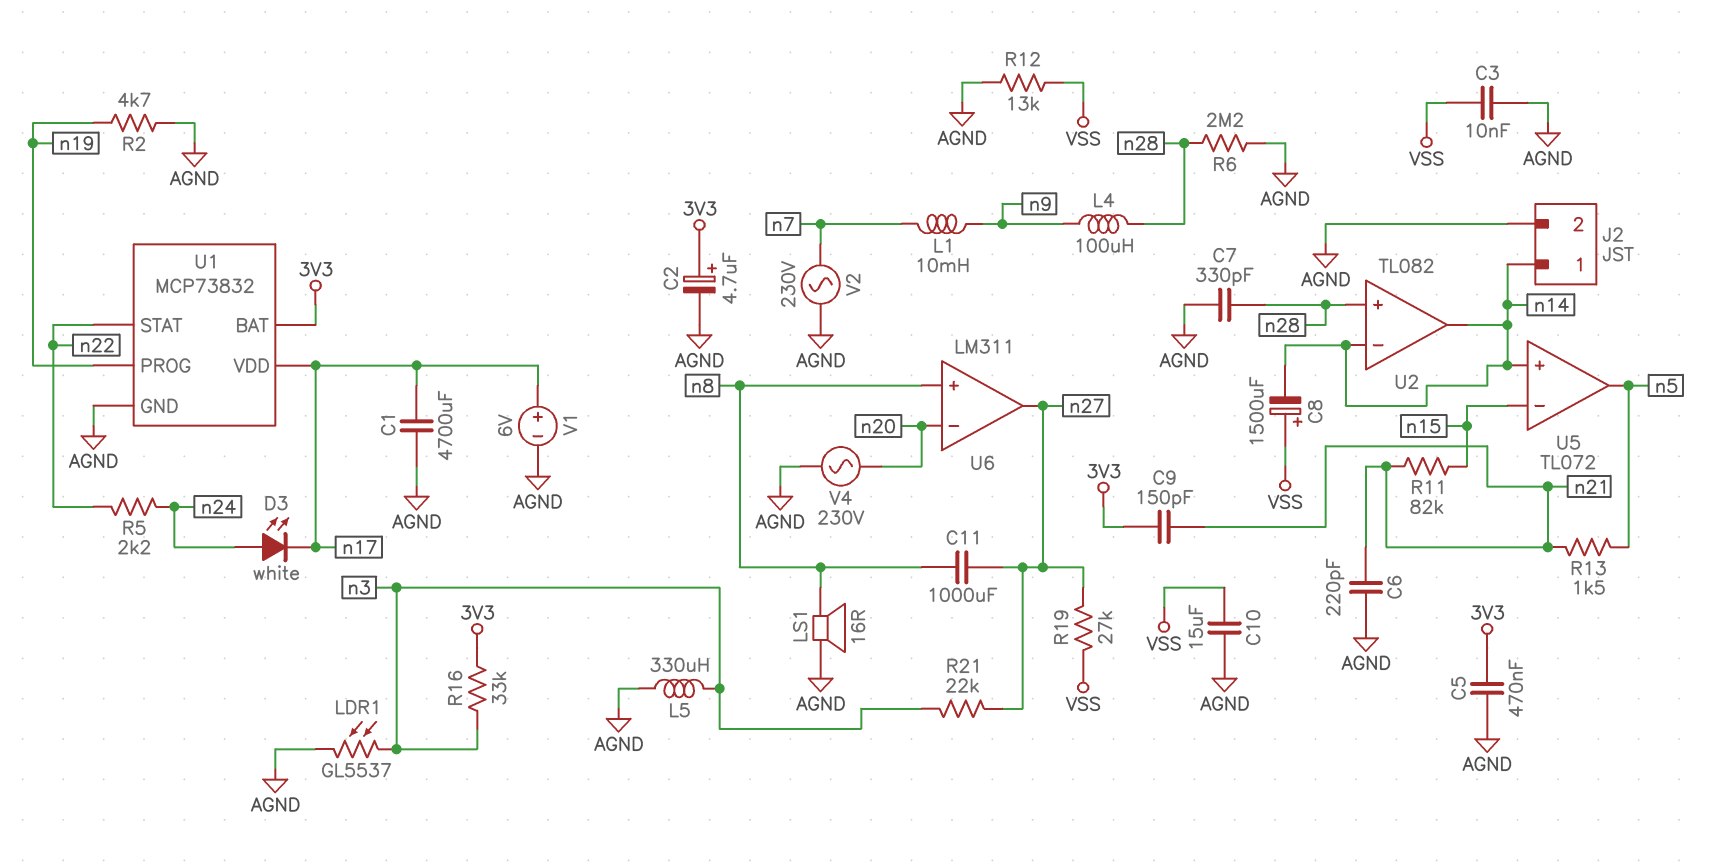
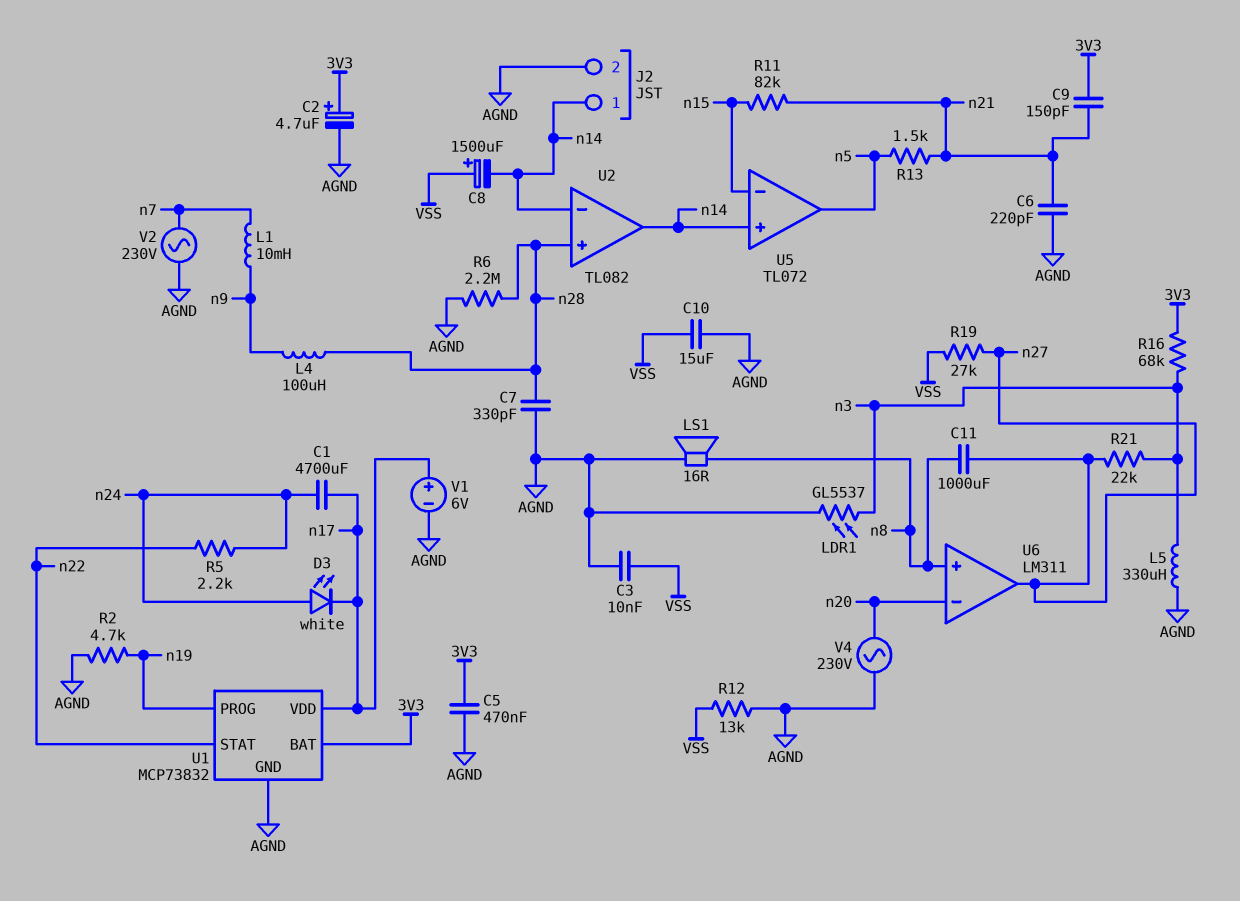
C1: 4700uF (AGND, n17) -> 4700uF (n17, n24)
R16: 33k (3V3, n3) -> 68k (3V3, n3)

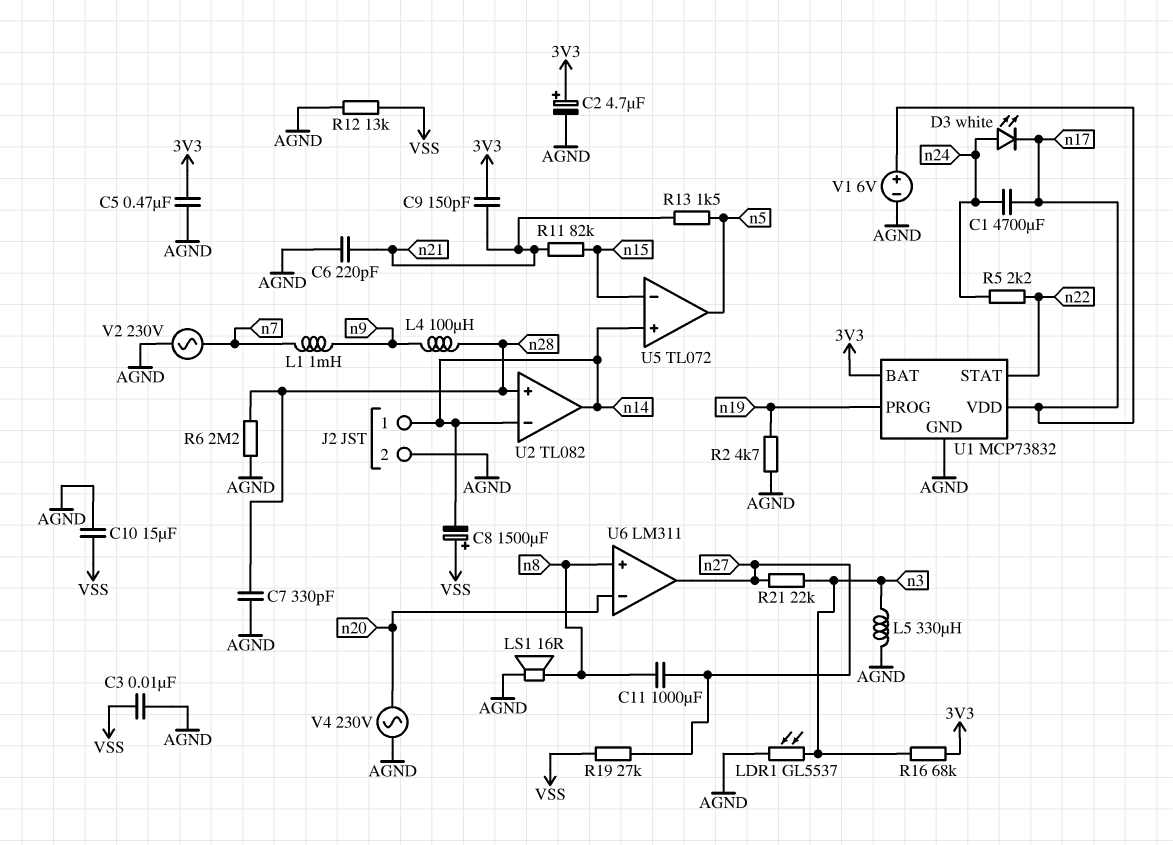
L1: 10mH (n7, n9) -> 1mH (n7, n9)

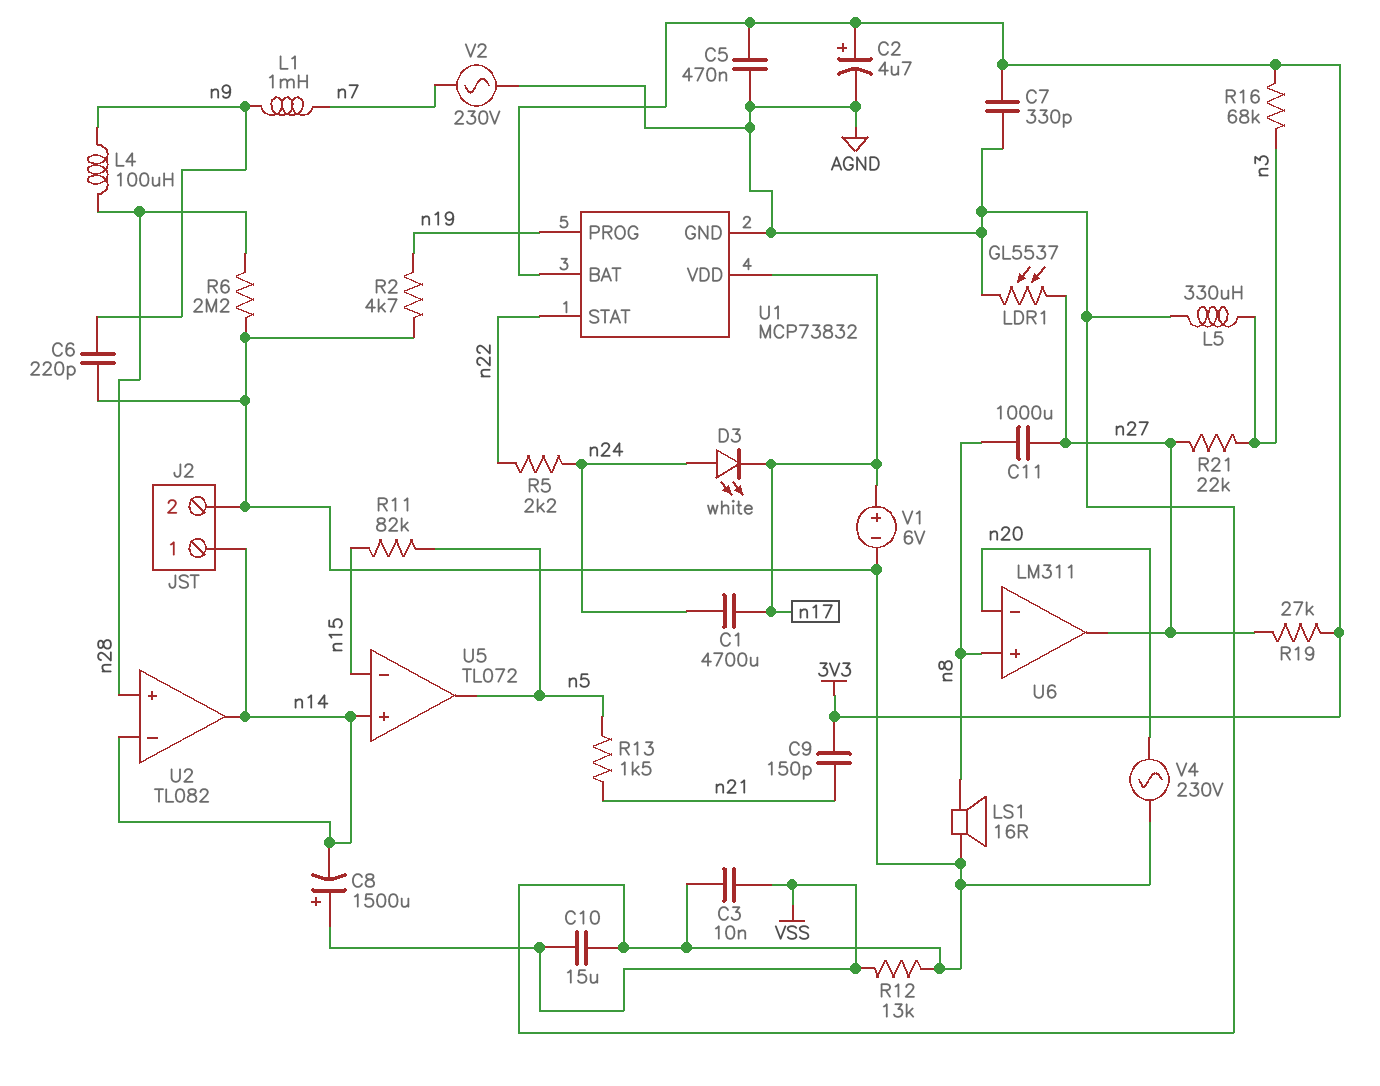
C6: 220pF (AGND, n21) -> 220pF (AGND, n9)
C7: 330pF (AGND, n28) -> 330pF (3V3, AGND)
LDR1: GL5537 (AGND, n3) -> GL5537 (AGND, n27)
R11: 82k (n15, n21) -> 82k (n5, n15)
R19: 27k (VSS, n27) -> 27k (3V3, n27)

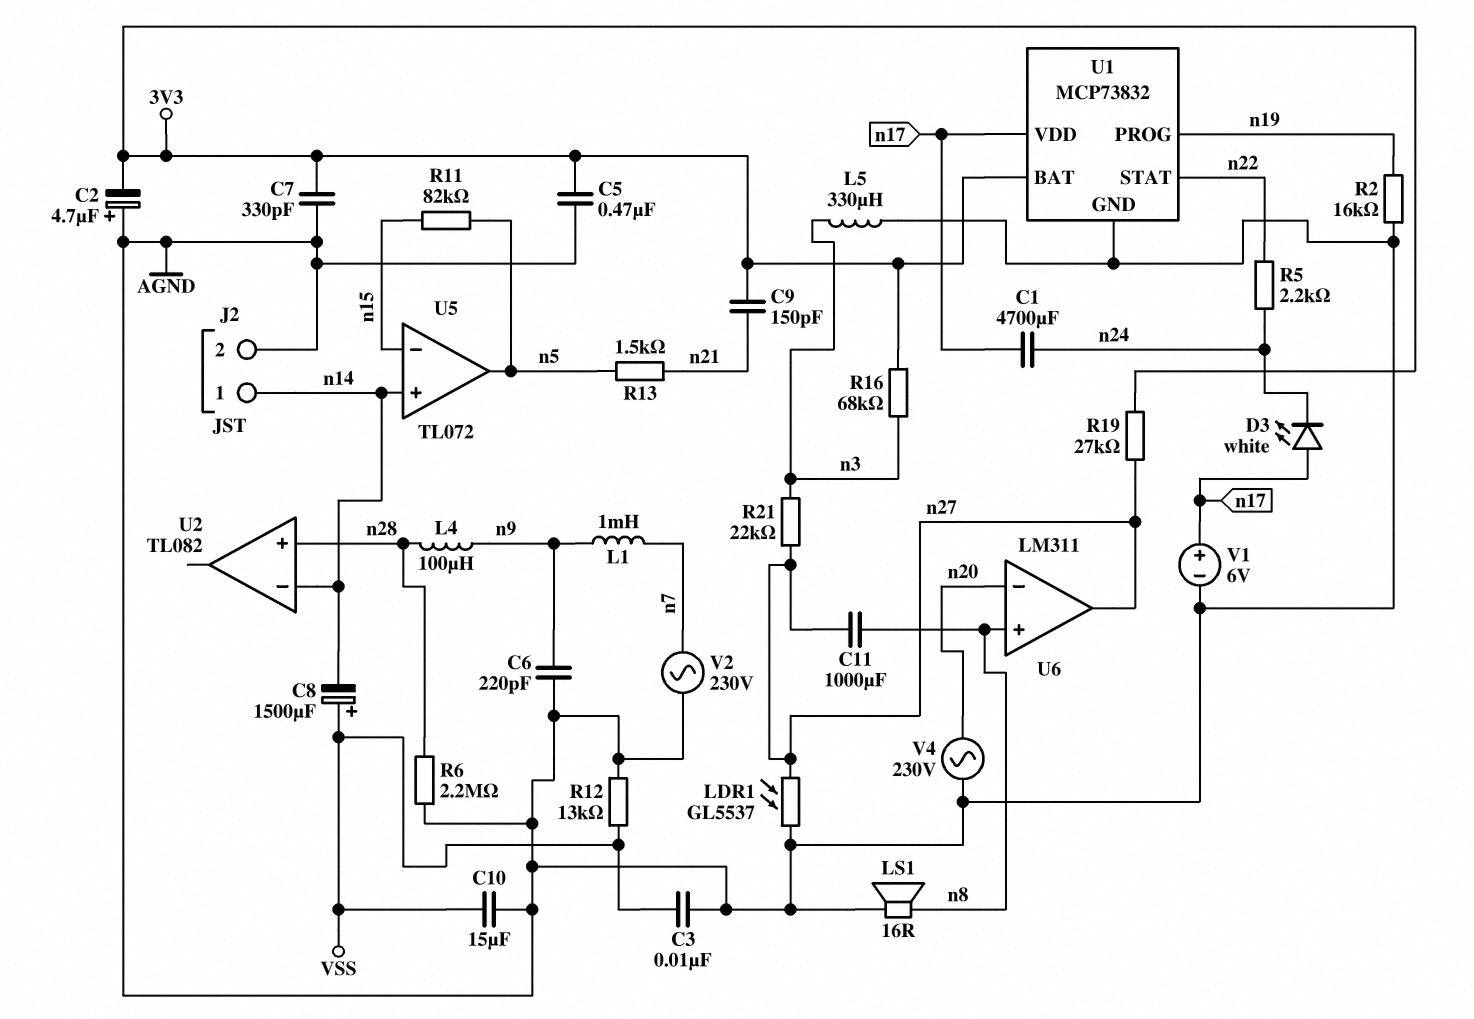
C2: 4.7uF (plus 3V3, minus AGND) -> 4.7uF (plus AGND, minus 3V3)
D3: LED white (A n24, K n17) -> LED white (A n17, K n24)
R2: 4.7k (AGND, n19) -> 16k (AGND, n19)
U2 pin out: n14 -> none

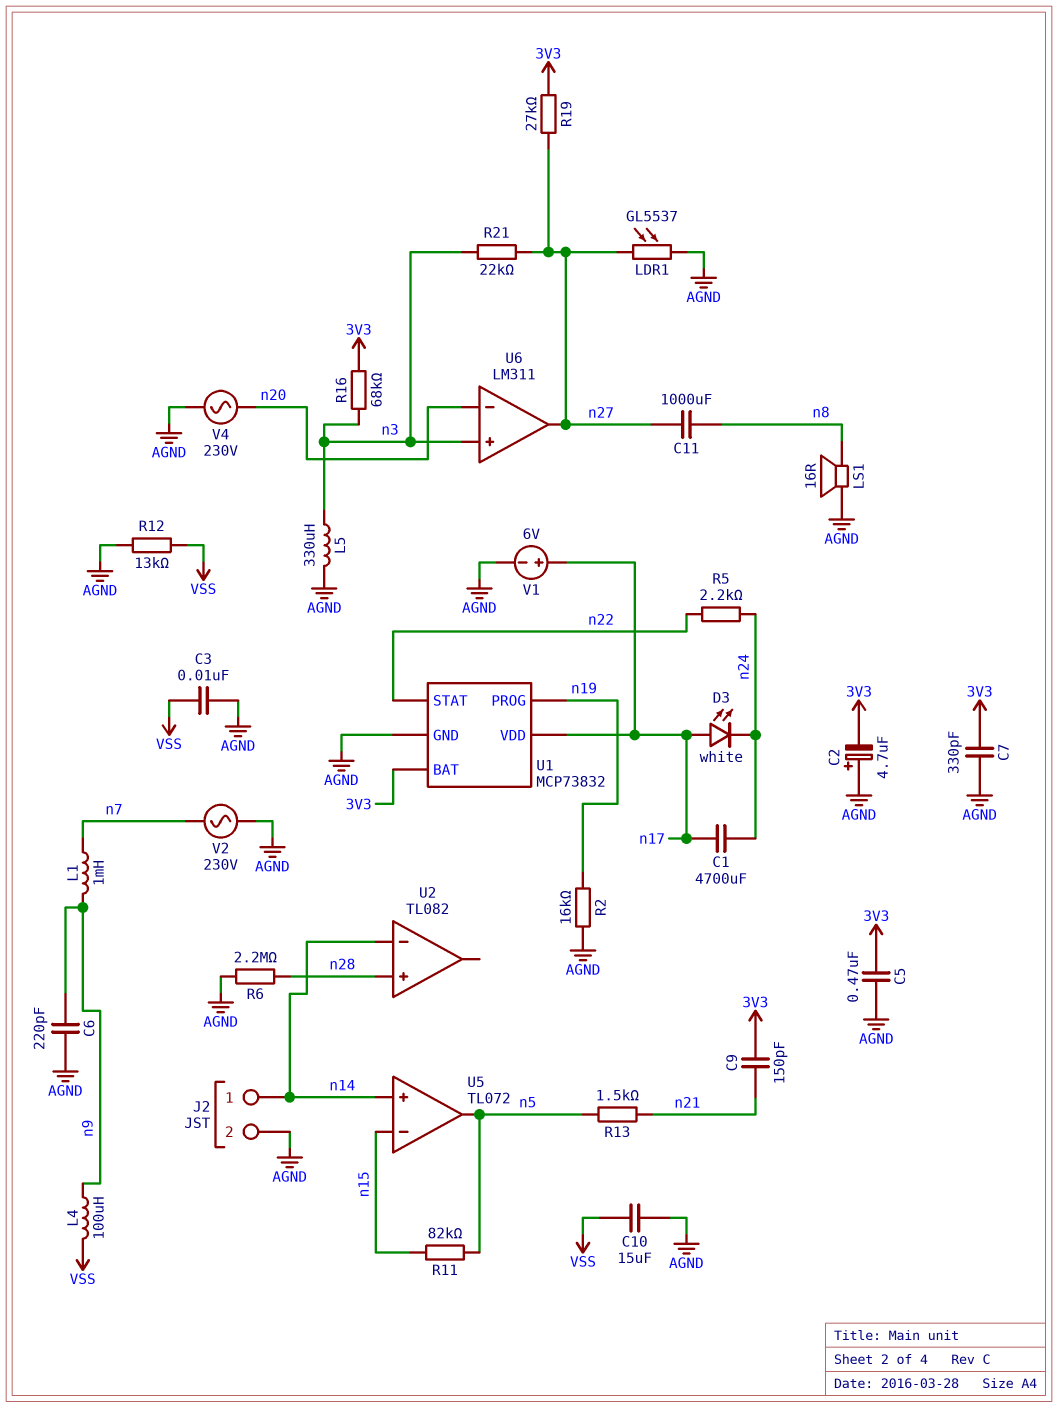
C8: 1500uF (plus VSS, minus n14) -> none
L4: 100uH (n9, n28) -> 100uH (VSS, n9)
U6 pin in+: n8 -> n3

